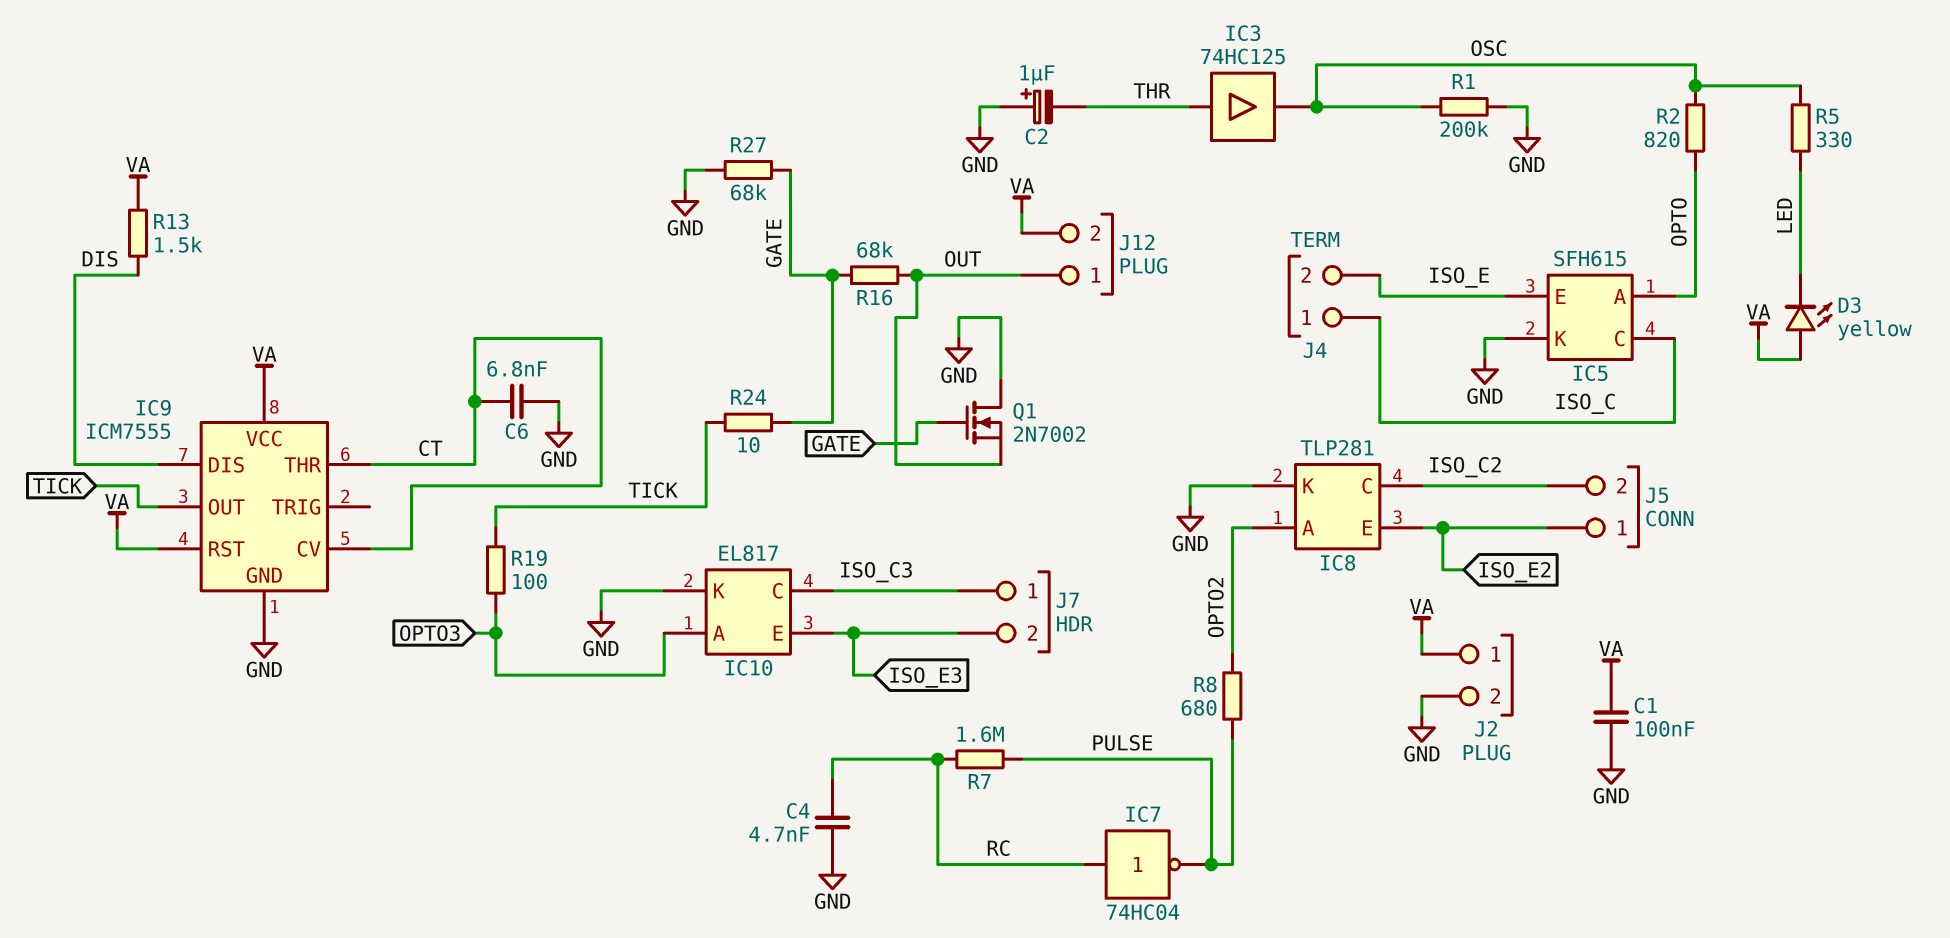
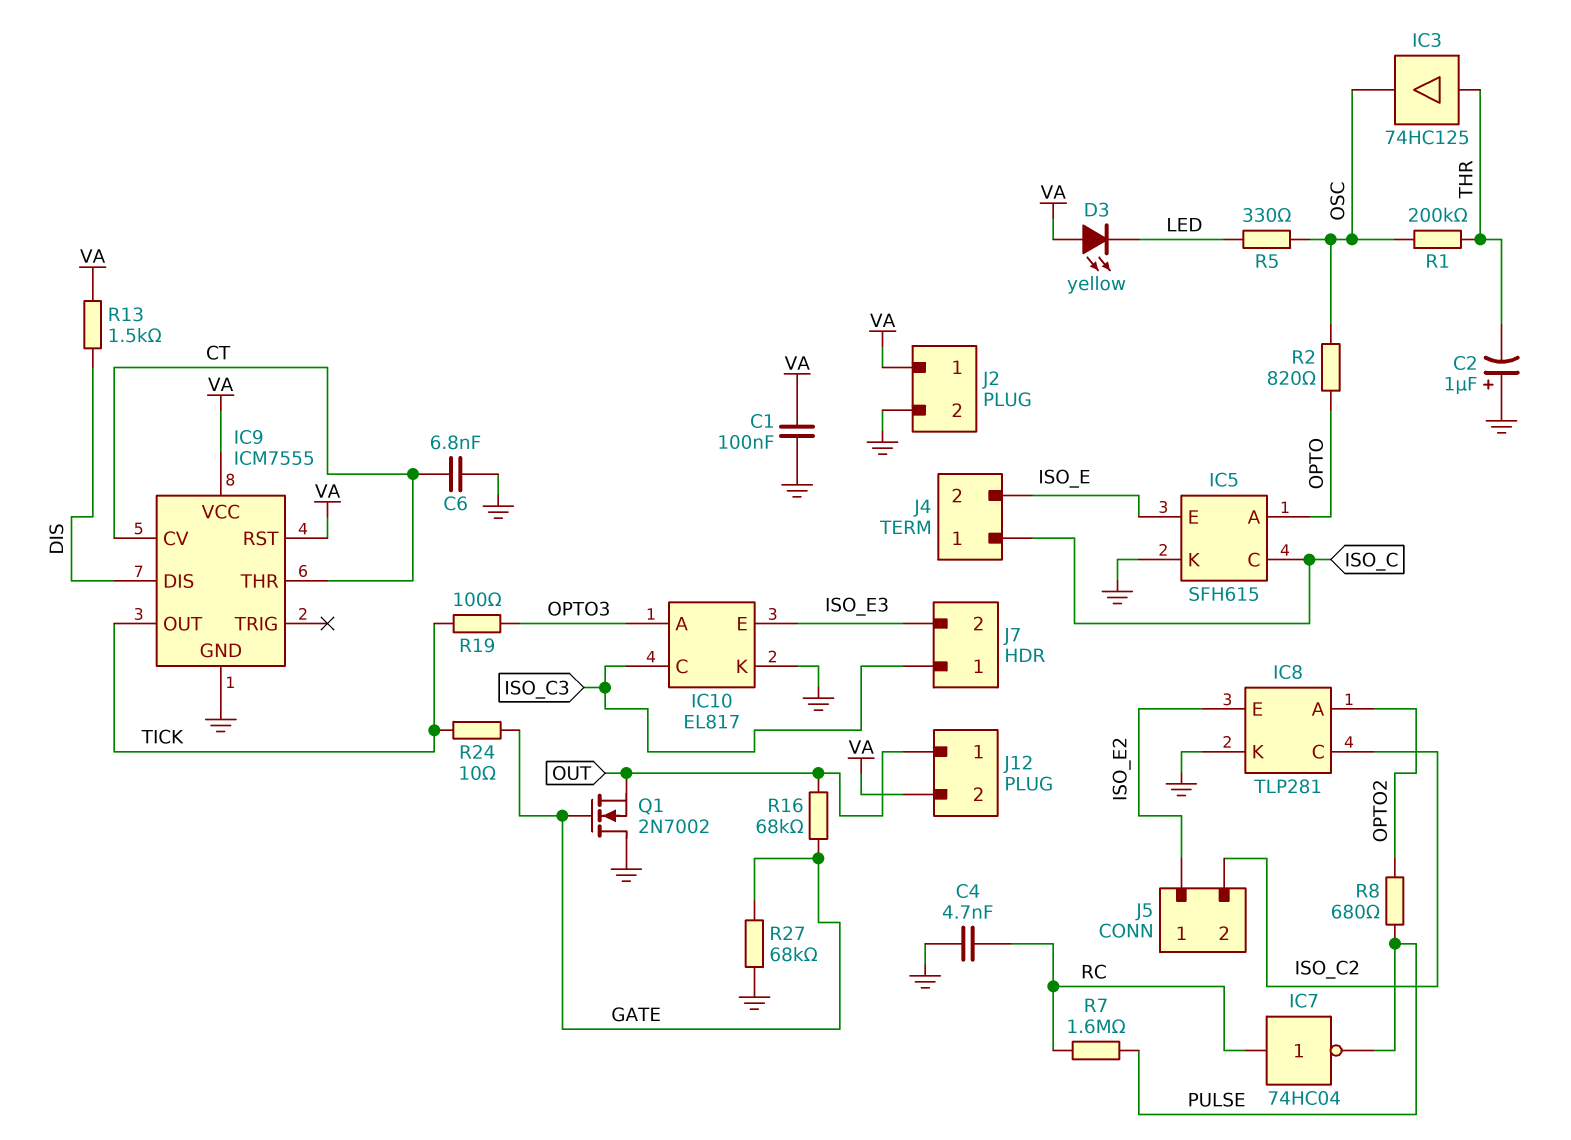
R1: 200k (GND, OSC) -> 200k (OSC, THR)

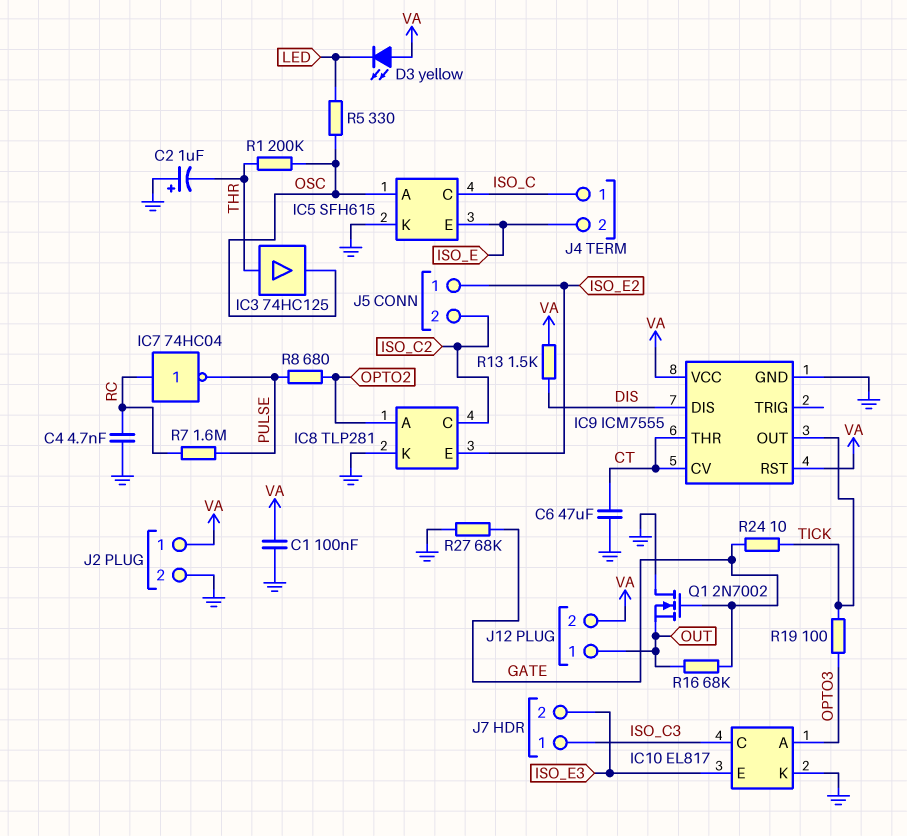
C6: 6.8nF (CT, GND) -> 47uF (CT, GND)
IC5 pin A: OPTO -> OSC
R2: 820 (OPTO, OSC) -> none

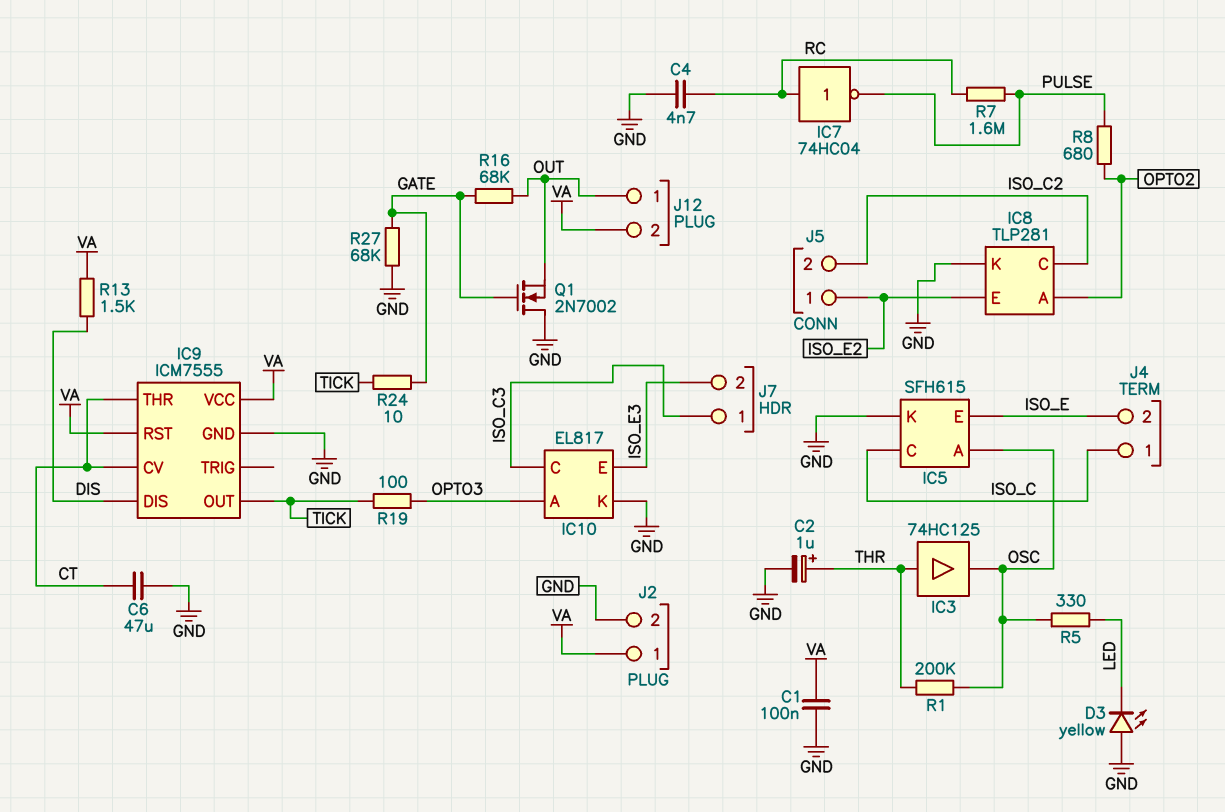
C2: 1uF (plus GND, minus THR) -> 1uF (plus THR, minus GND)
D3: LED yellow (A VA, K LED) -> LED yellow (A GND, K LED)

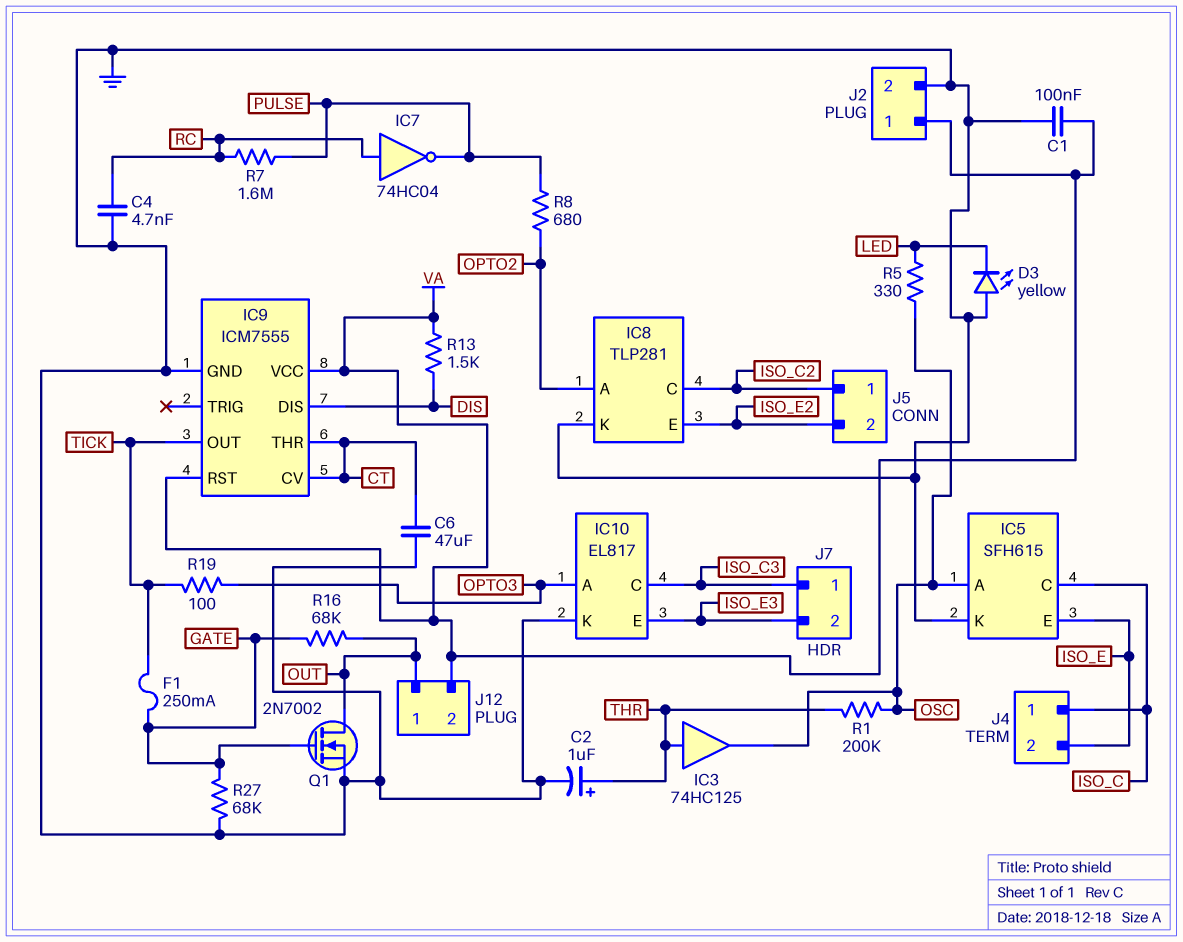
F1: none -> 250mA (GATE, TICK)
J5 pin 1: ISO_E2 -> ISO_C2
J5 pin 2: ISO_C2 -> ISO_E2
Q1: NMOS 2N7002 (G GATE, D GND, S OUT) -> NMOS 2N7002 (G GATE, D OUT, S GND)
R24: 10 (GATE, TICK) -> none

